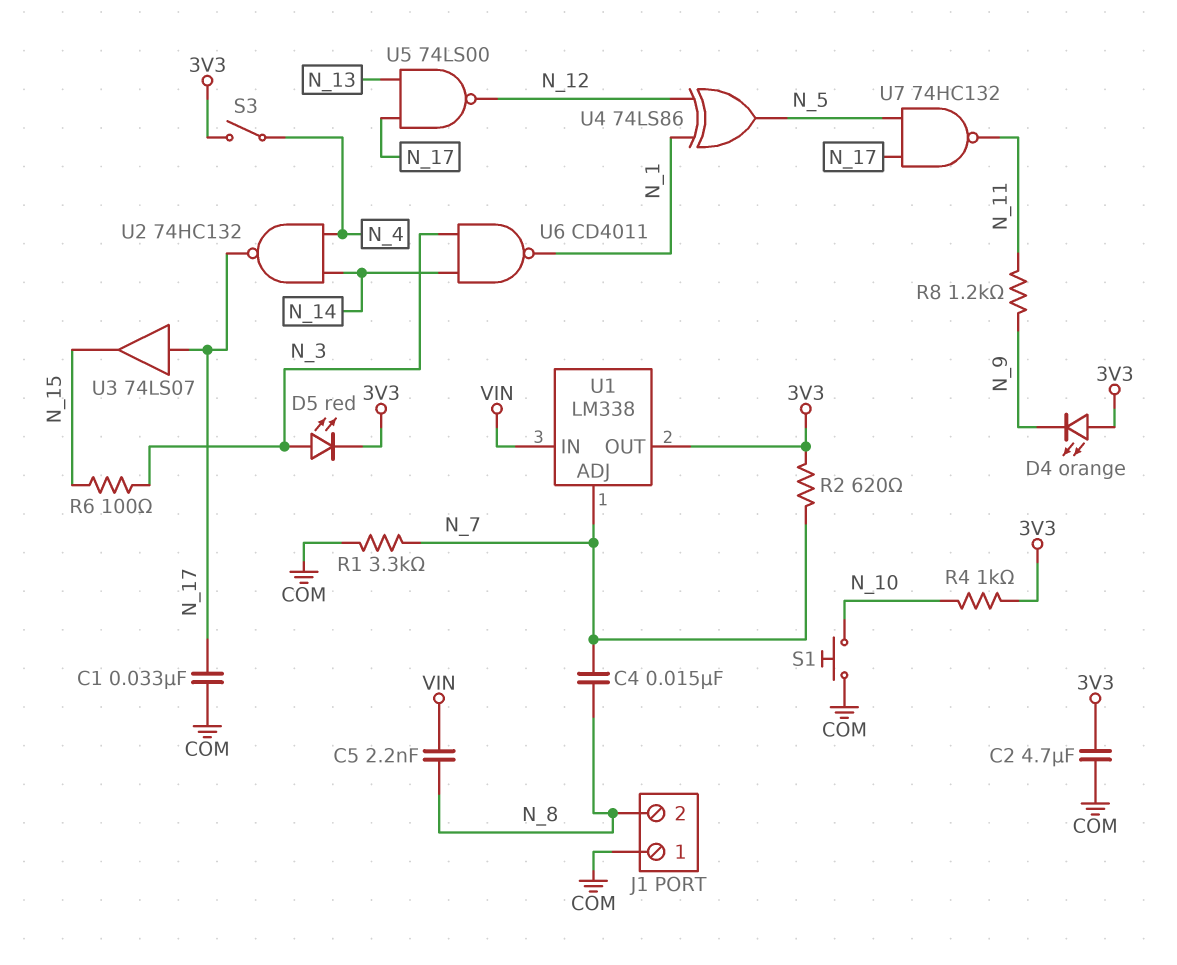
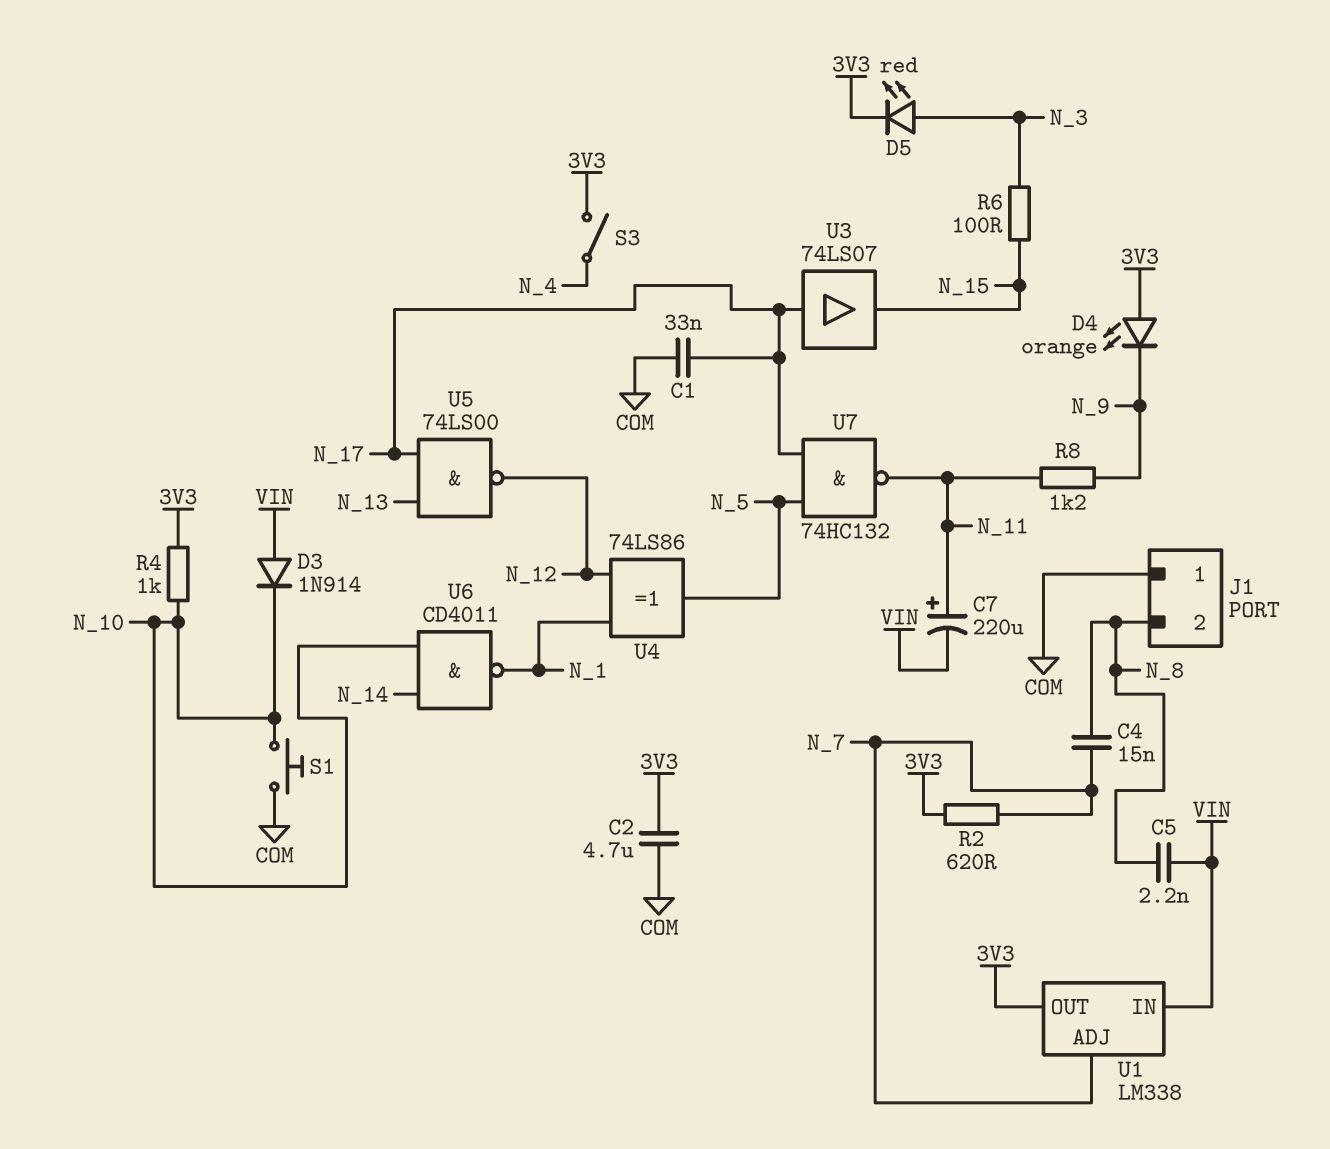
C7: none -> 220uF (plus N_11, minus VIN)
D3: none -> diode 1N914 (A VIN, K N_10)
R1: 3.3k (COM, N_7) -> none
U2: NAND 74HC132 (in N_4, in N_14, out N_17) -> none
U6: NAND CD4011 (in N_3, in N_14, out N_1) -> NAND CD4011 (in N_10, in N_14, out N_1)

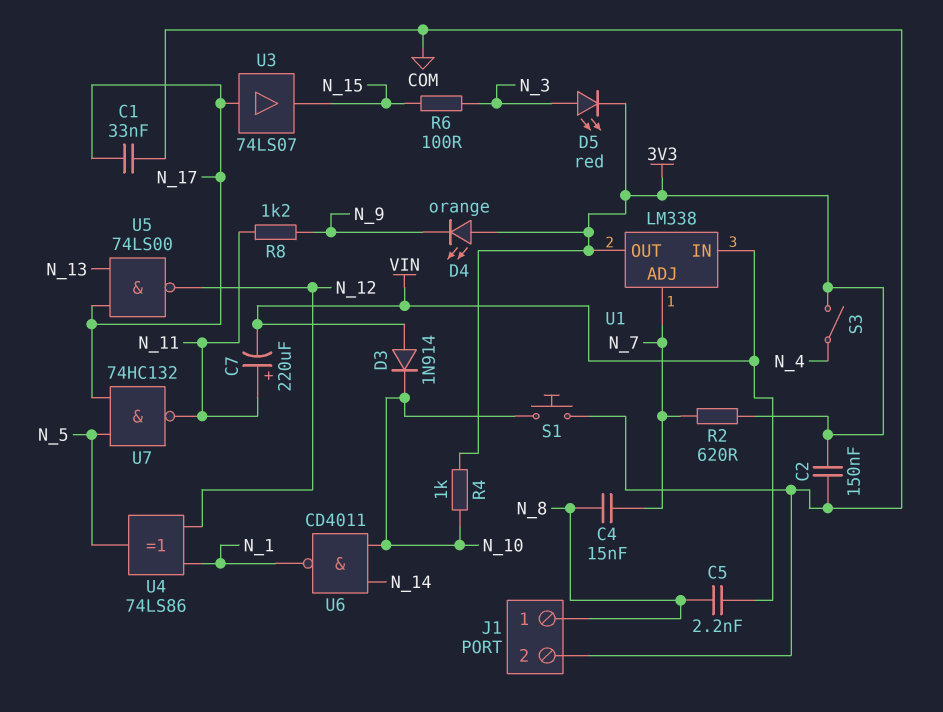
C2: 4.7uF (3V3, COM) -> 150nF (3V3, COM)
J1 pin 1: COM -> N_8
J1 pin 2: N_8 -> COM

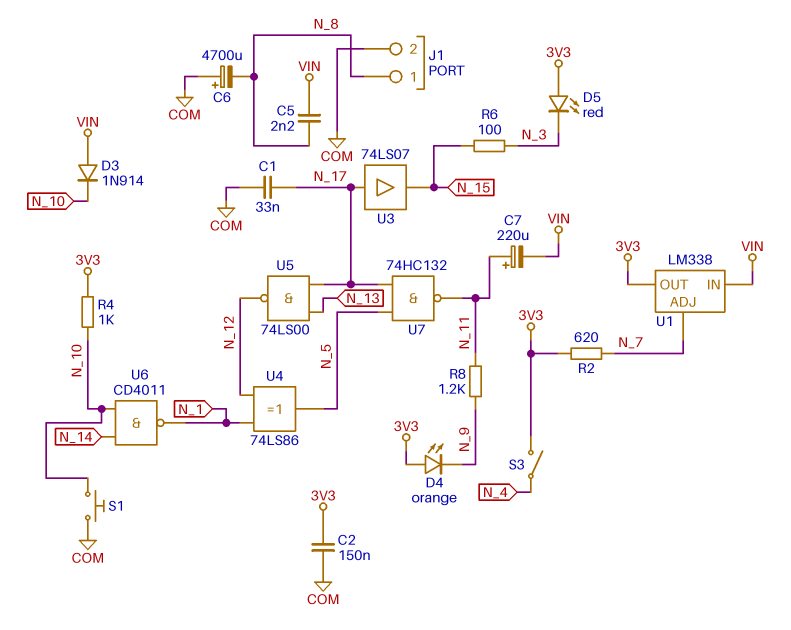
C4: 15nF (N_7, N_8) -> none
C6: none -> 4700uF (plus COM, minus N_8)
D5: LED red (A N_3, K 3V3) -> LED red (A 3V3, K N_3)

